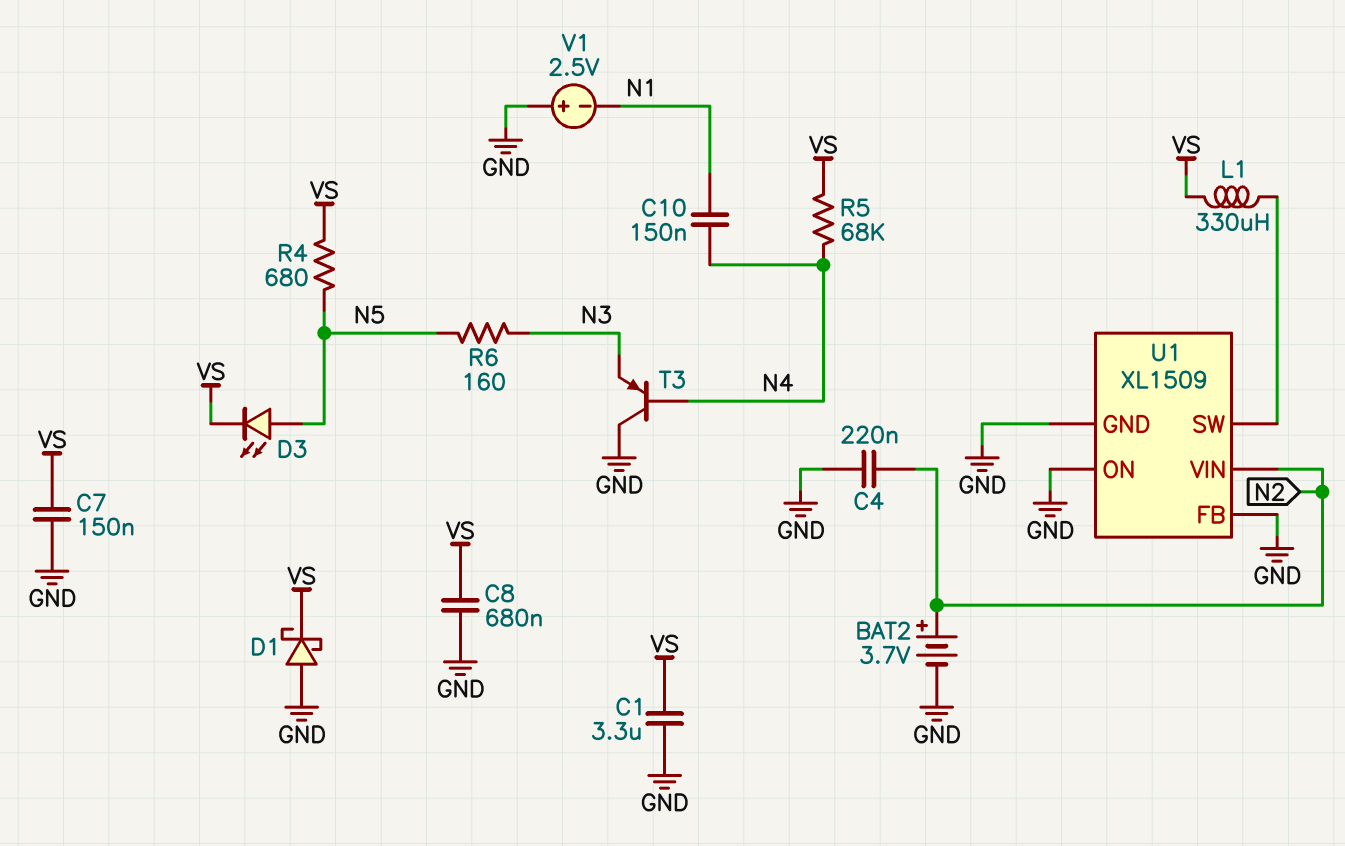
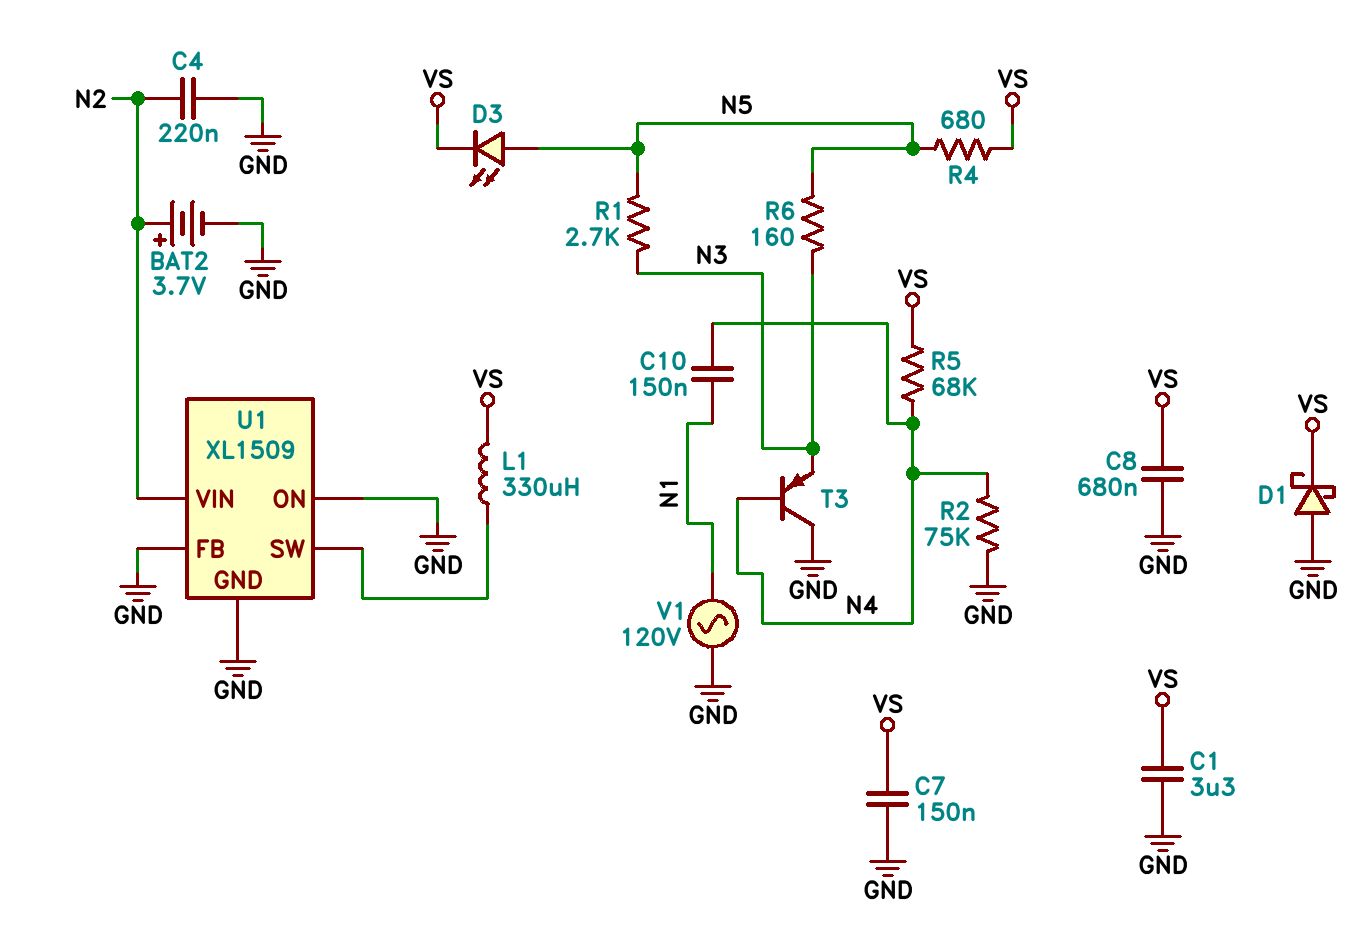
R1: none -> 2.7k (N3, N5)
R2: none -> 75k (GND, N4)
V1: 2.5V (plus GND, minus N1) -> AC 120V (GND, N1)

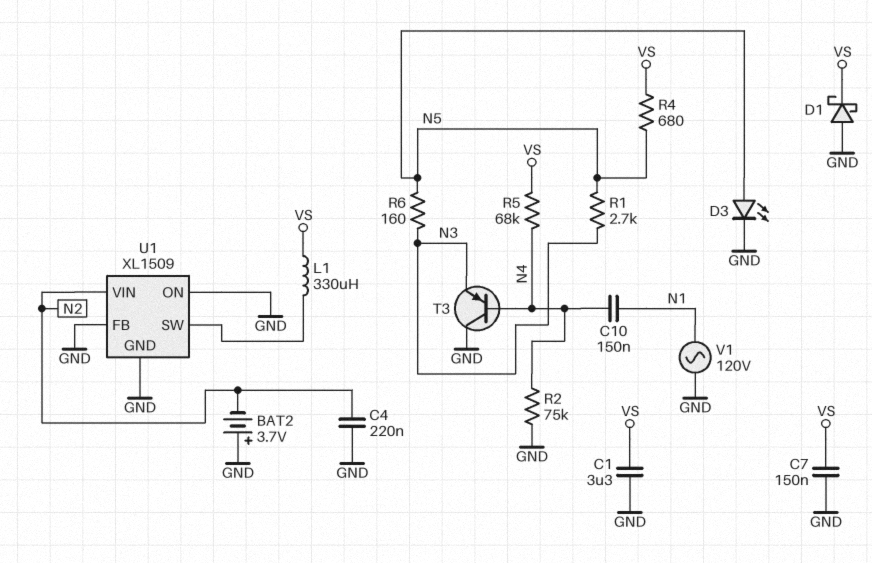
BAT2: 3.7V (plus N2, minus GND) -> 3.7V (plus GND, minus N2)
C8: 680nF (GND, VS) -> none
D3: LED (A N5, K VS) -> LED (A N5, K GND)

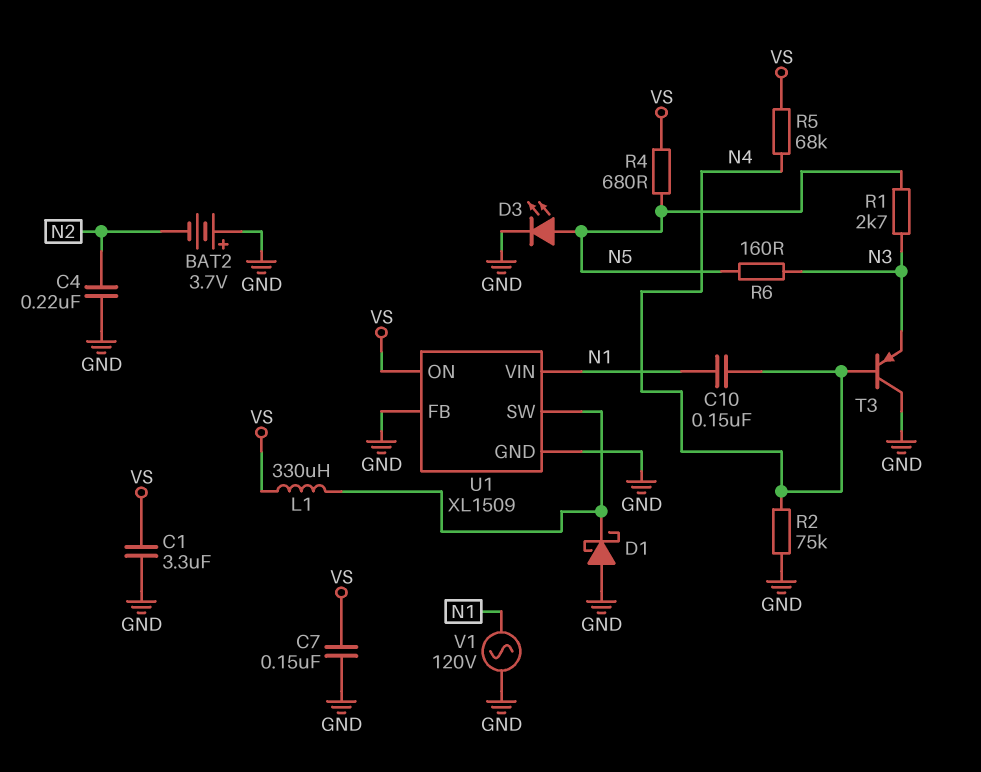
D1: schottky (A GND, K VS) -> schottky (A GND, K U1/SW)
U1 pin ON: GND -> VS
U1 pin VIN: N2 -> N1

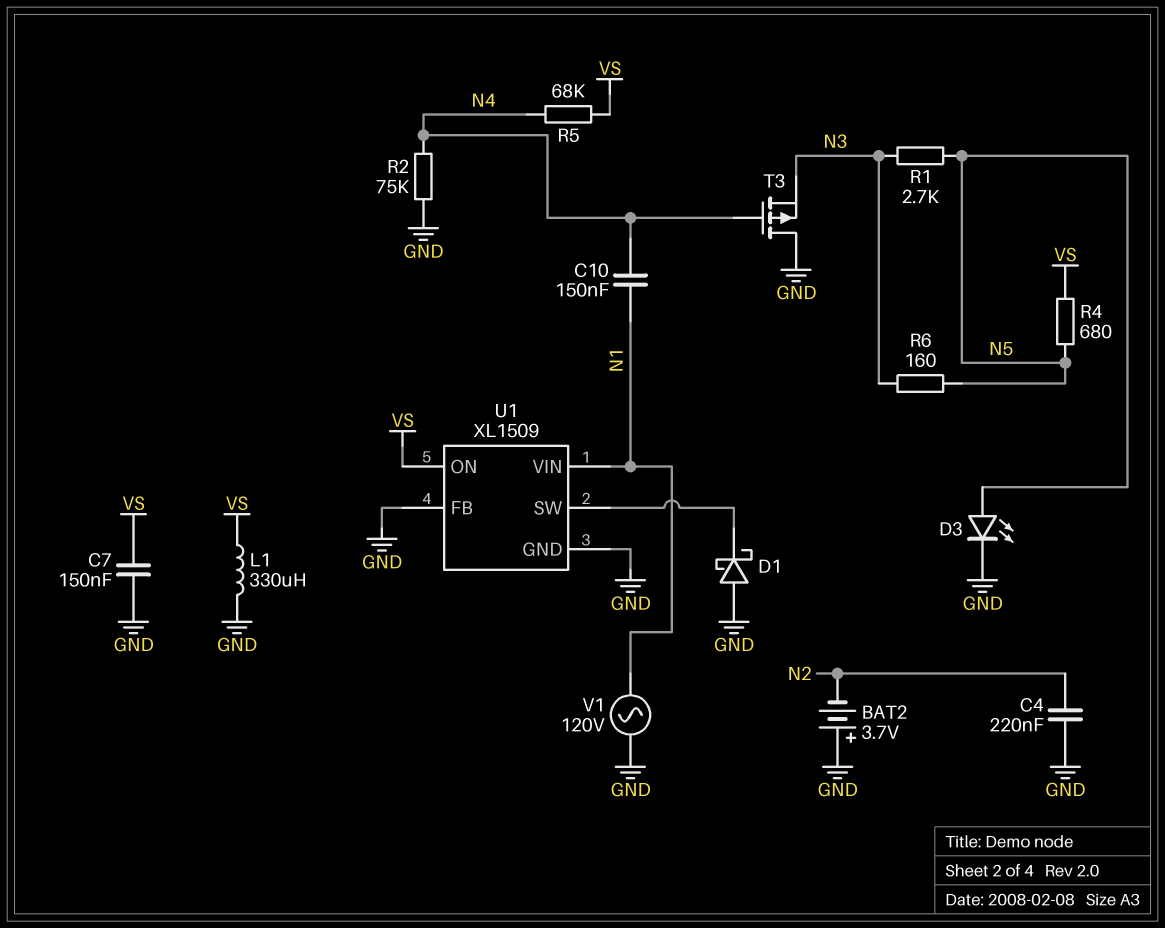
C1: 3.3uF (GND, VS) -> none
L1: 330uH (U1/SW, VS) -> 330uH (GND, VS)
T3: PNP (B N4, C GND, E N3) -> PMOS (G N4, D GND, S N3)

